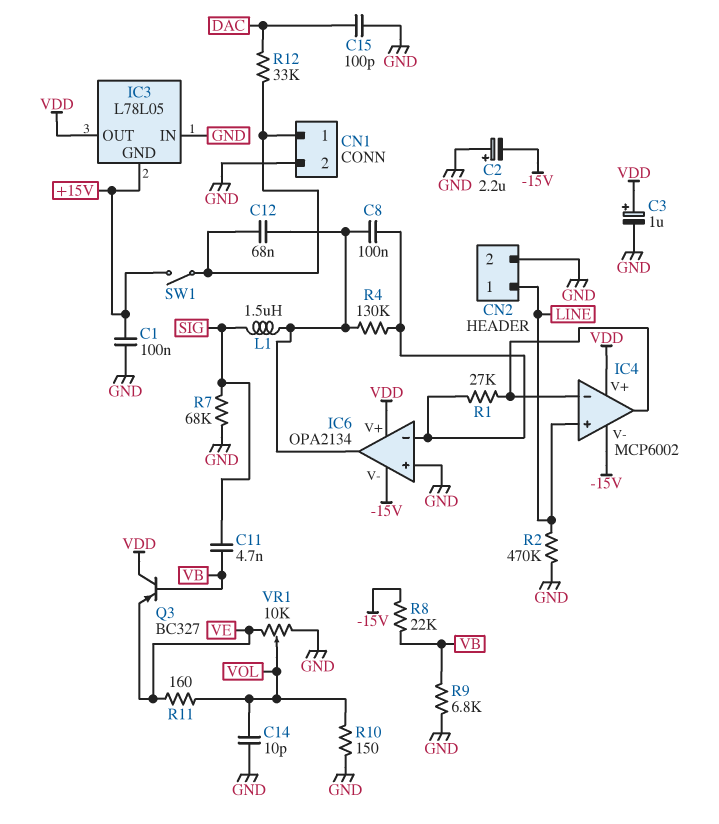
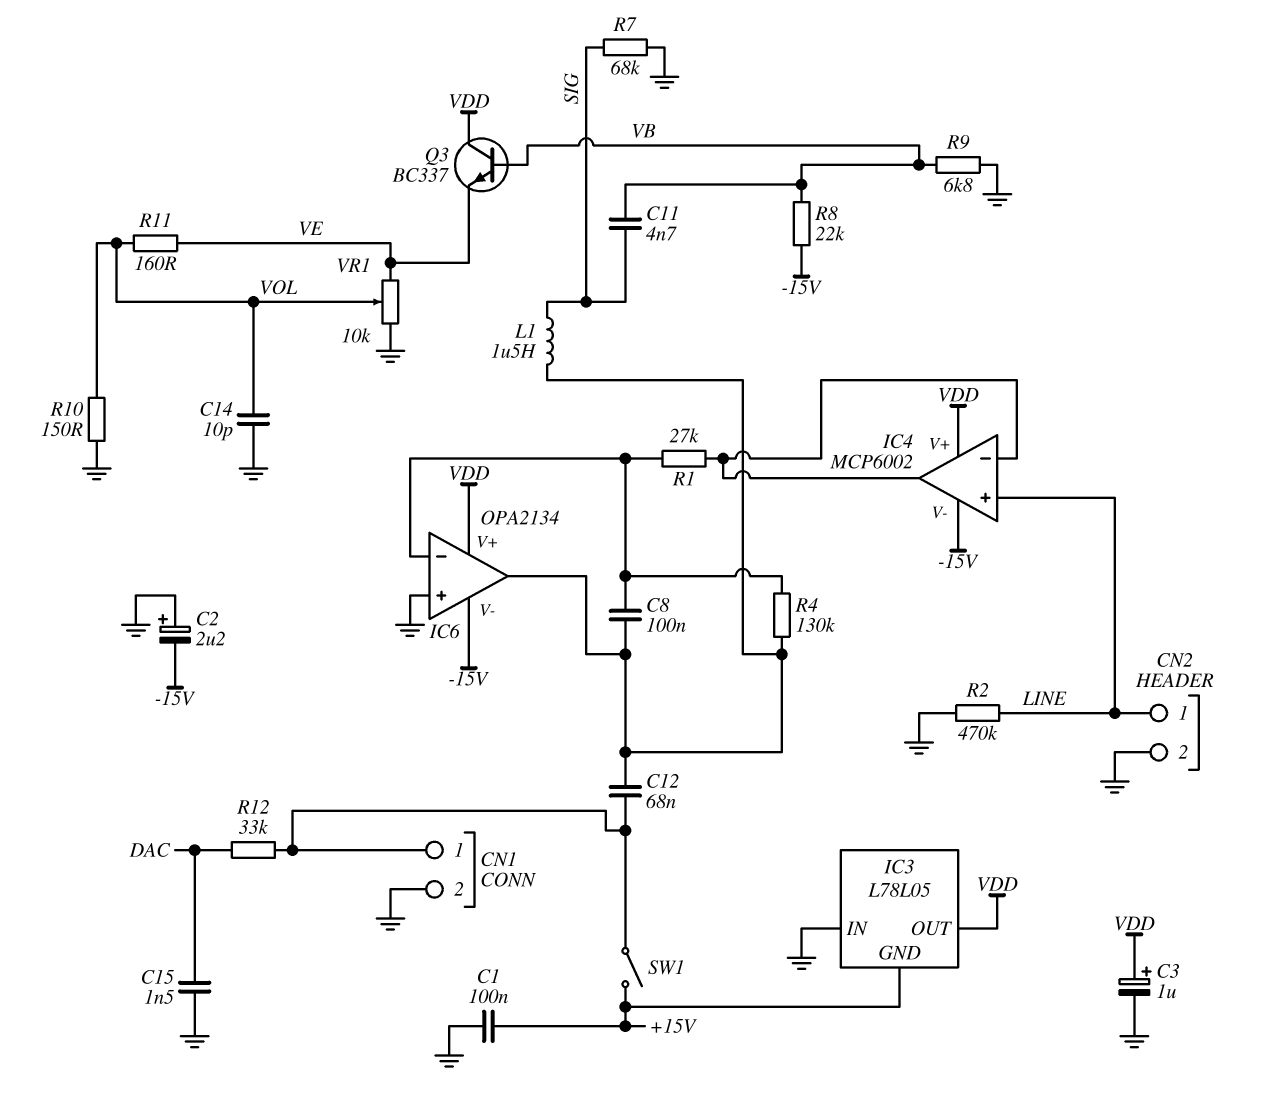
C15: 100pF (DAC, GND) -> 1.5nF (DAC, GND)
Q3: PNP BC327 (B VB, C VDD, E VE) -> NPN BC337 (B VB, C VDD, E VE)

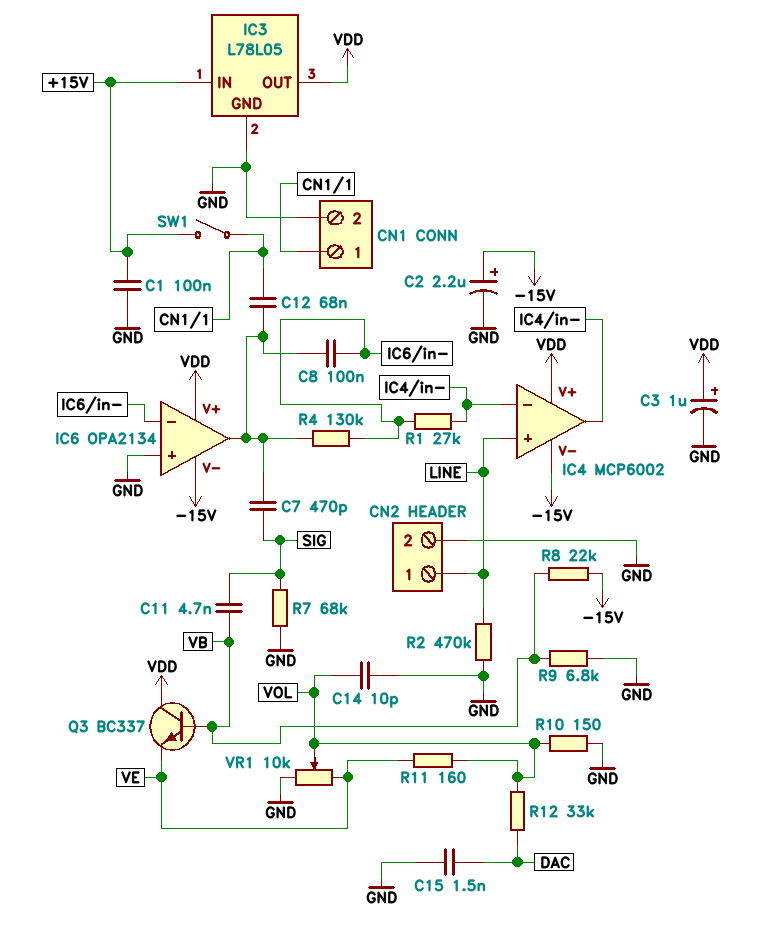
C2: 2.2uF (plus GND, minus -15V) -> 2.2uF (plus -15V, minus GND)
C7: none -> 470pF (IC6/out, SIG)
IC3 pin GND: +15V -> GND
IC3 pin IN: GND -> +15V
L1: 1.5uH (IC6/out, SIG) -> none
R12: 33k (CN1/1, DAC) -> 33k (DAC, VOL)

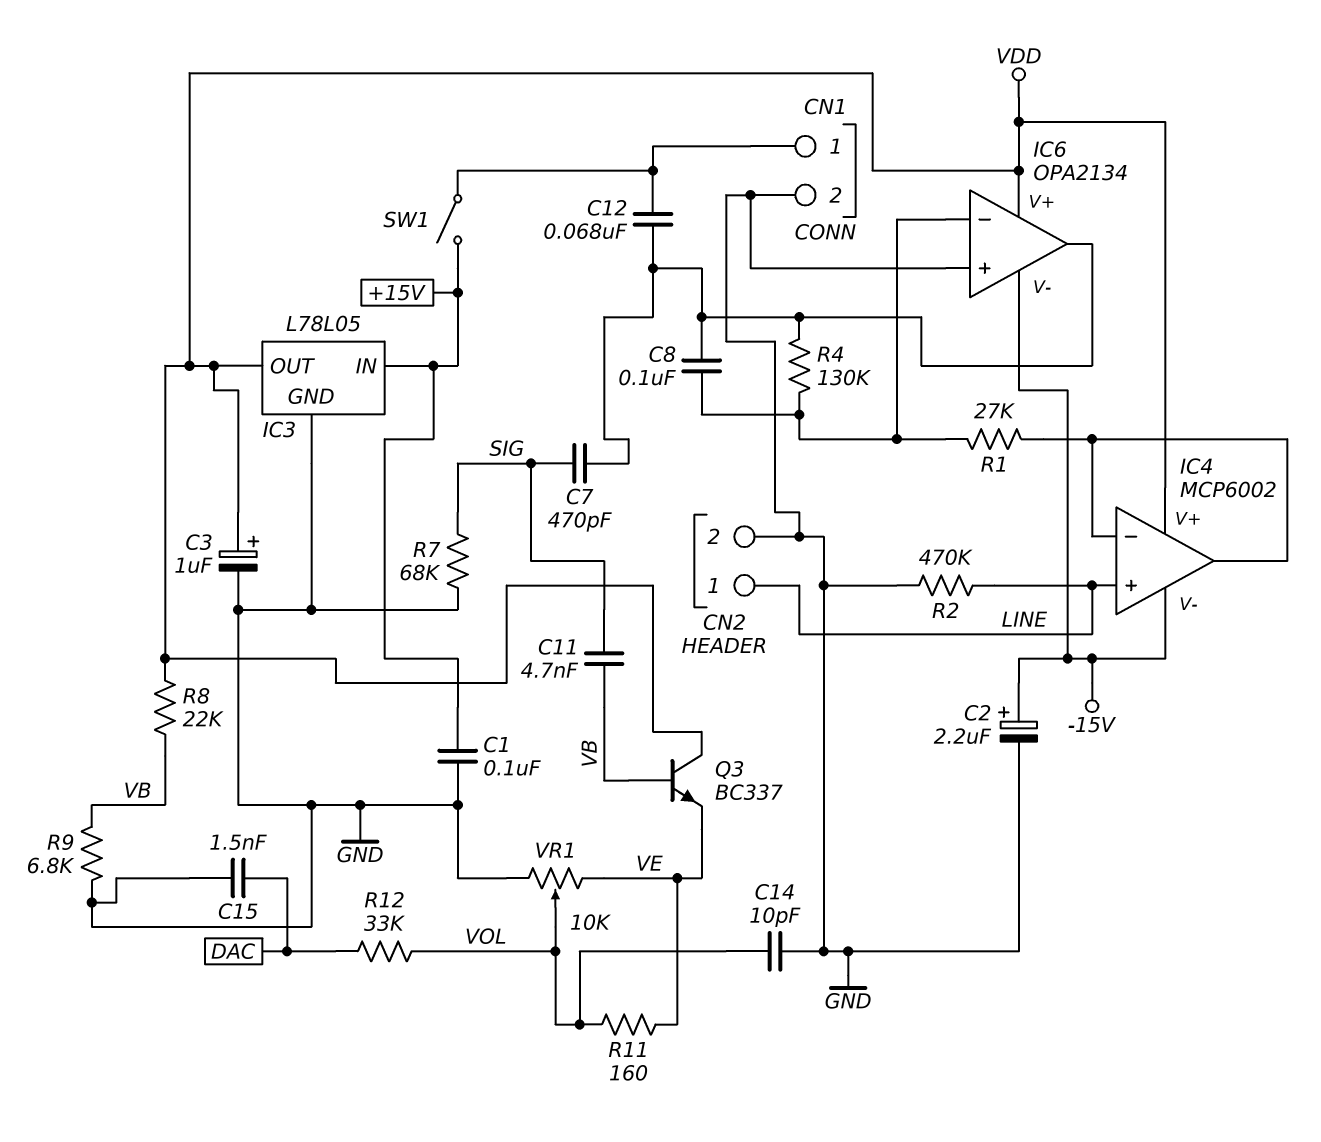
R8: 22k (-15V, VB) -> 22k (VB, VDD)
R10: 150 (GND, VOL) -> none

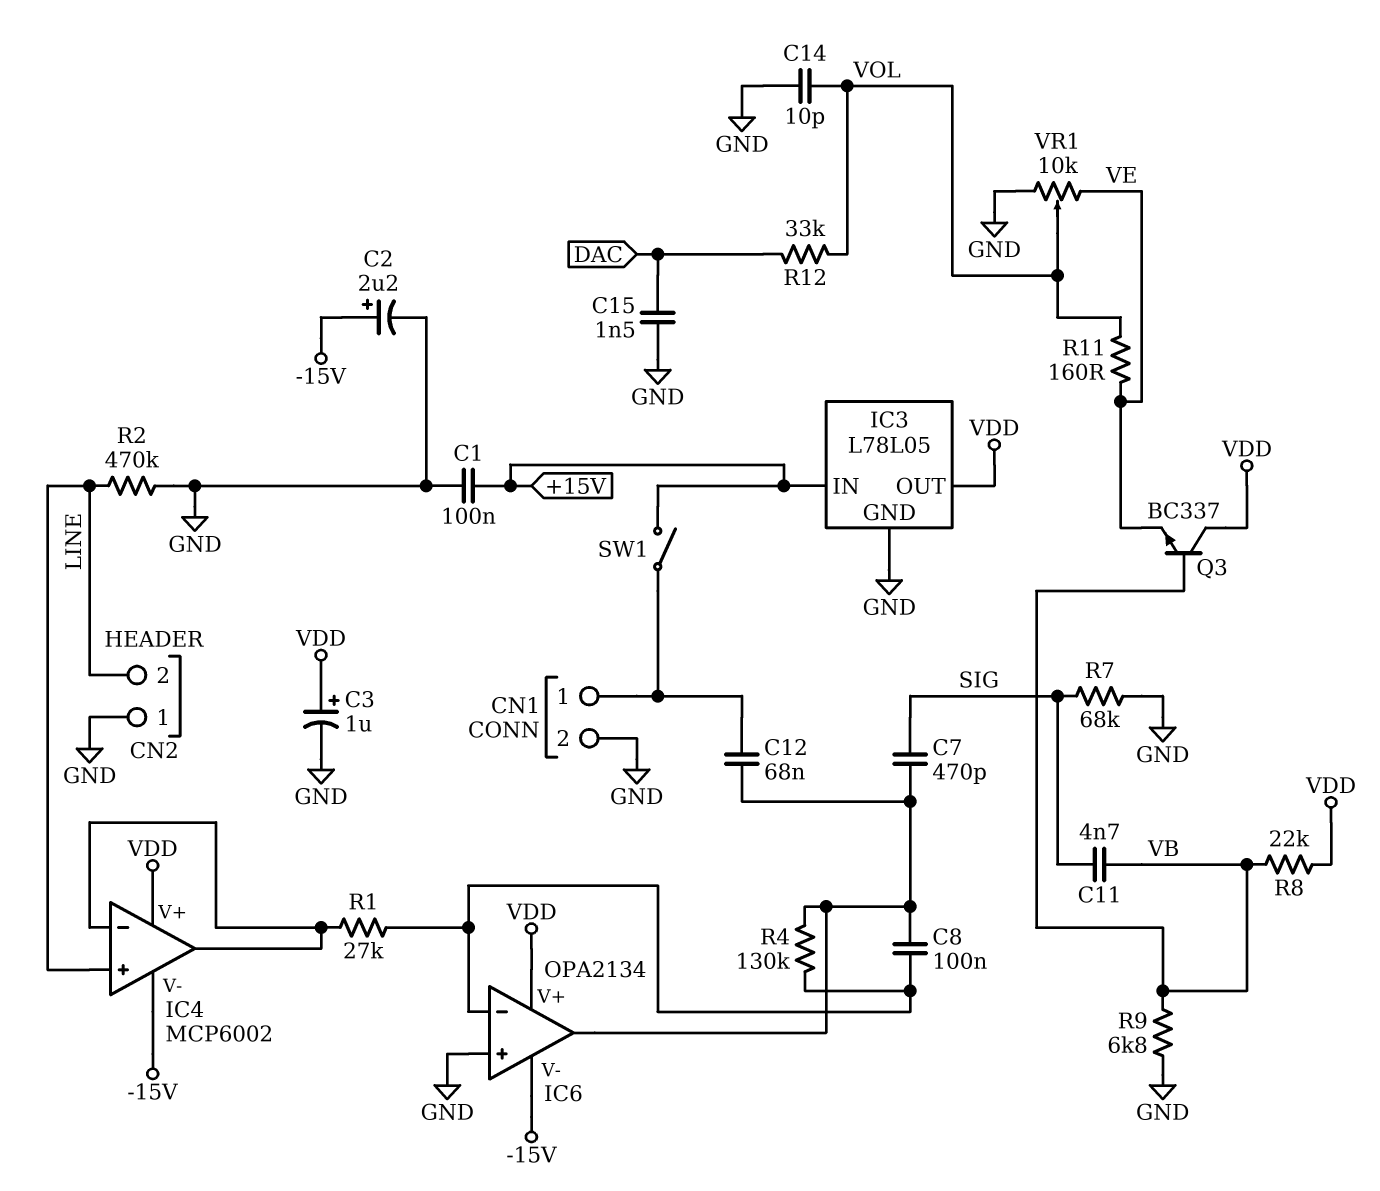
CN2 pin 1: LINE -> GND
CN2 pin 2: GND -> LINE

